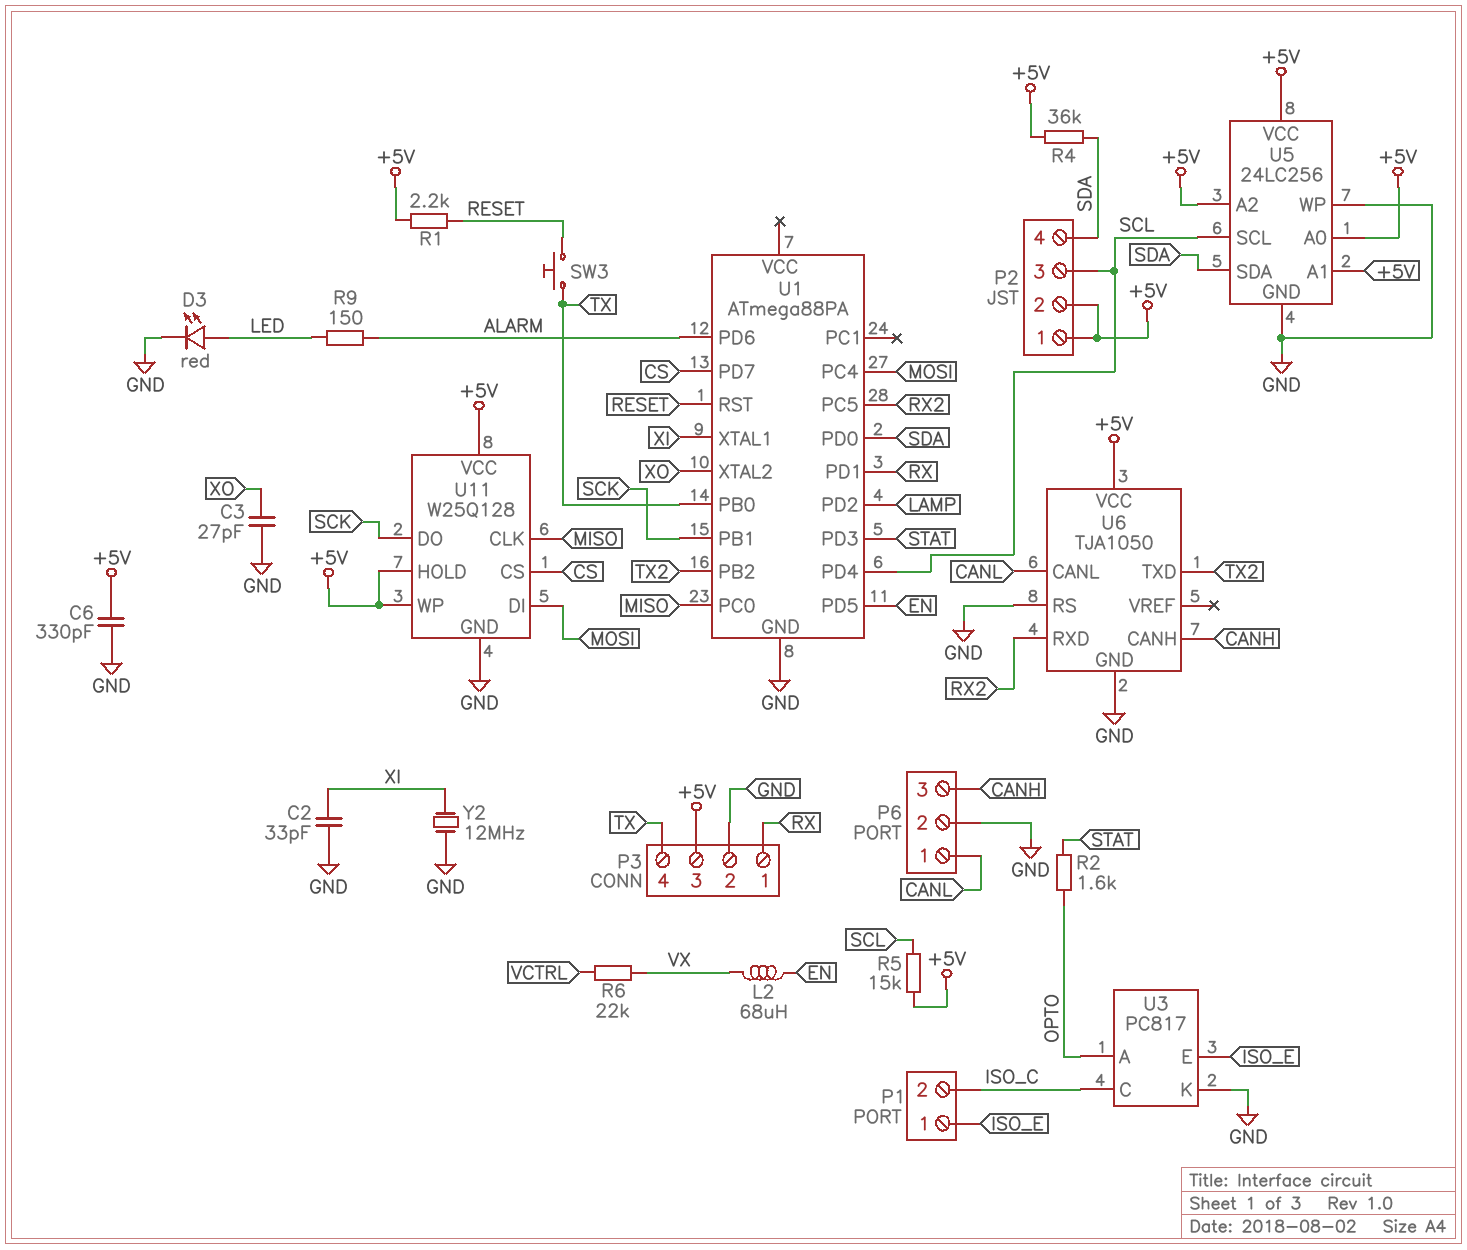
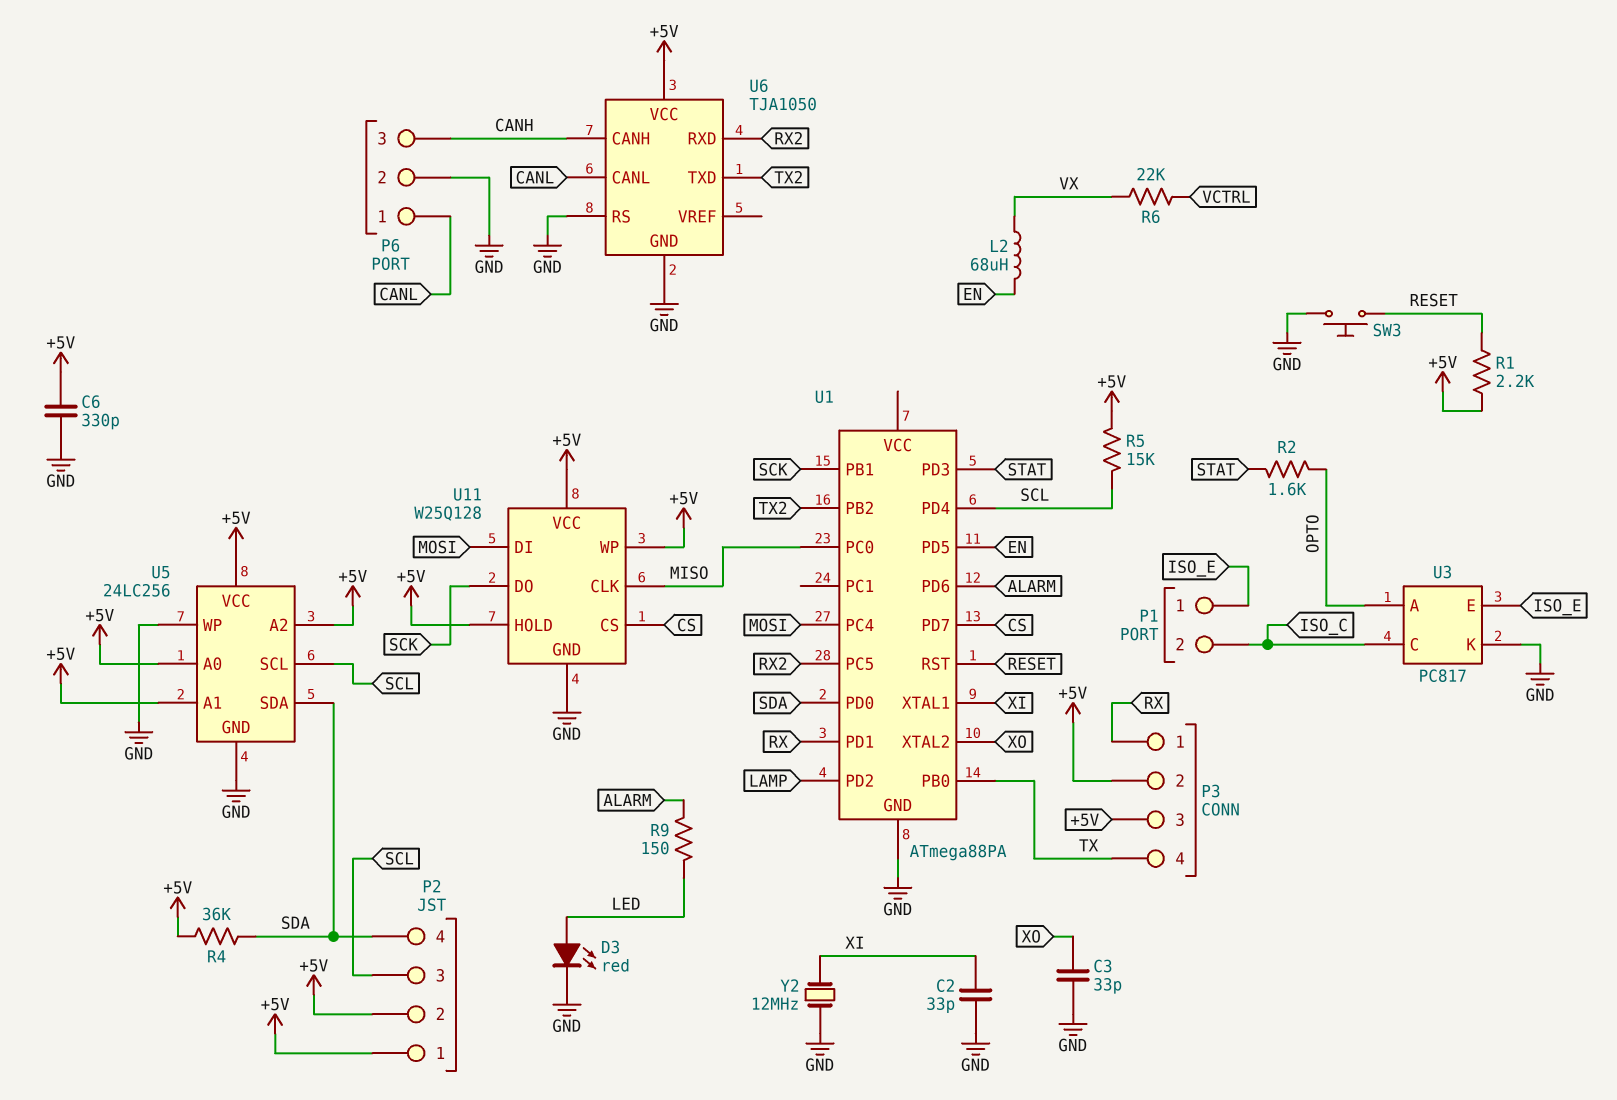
C3: 27pF (GND, XO) -> 33pF (GND, XO)
P3 pin 2: GND -> +5V
SW3: button (RESET, TX) -> button (GND, RESET)

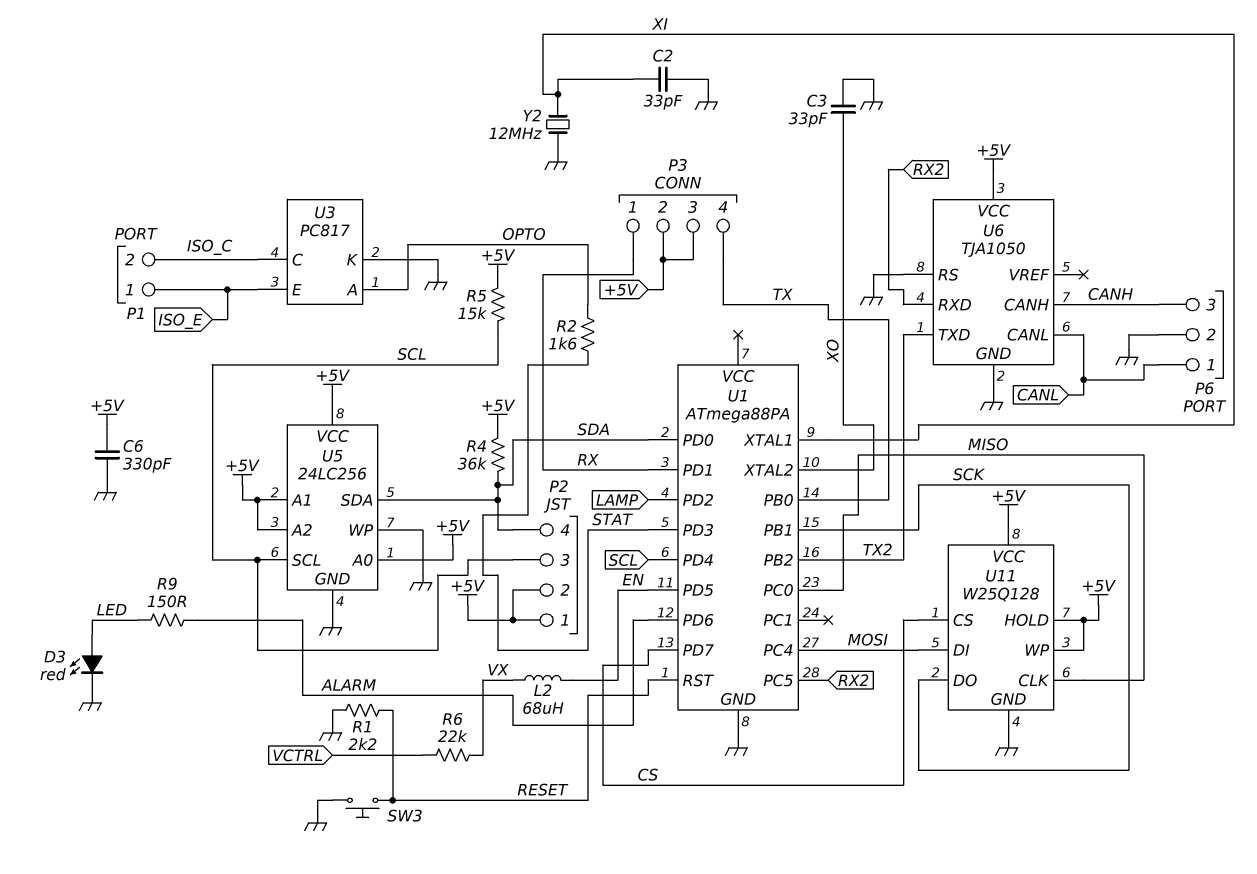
R1: 2.2k (+5V, RESET) -> 2.2k (GND, RESET)

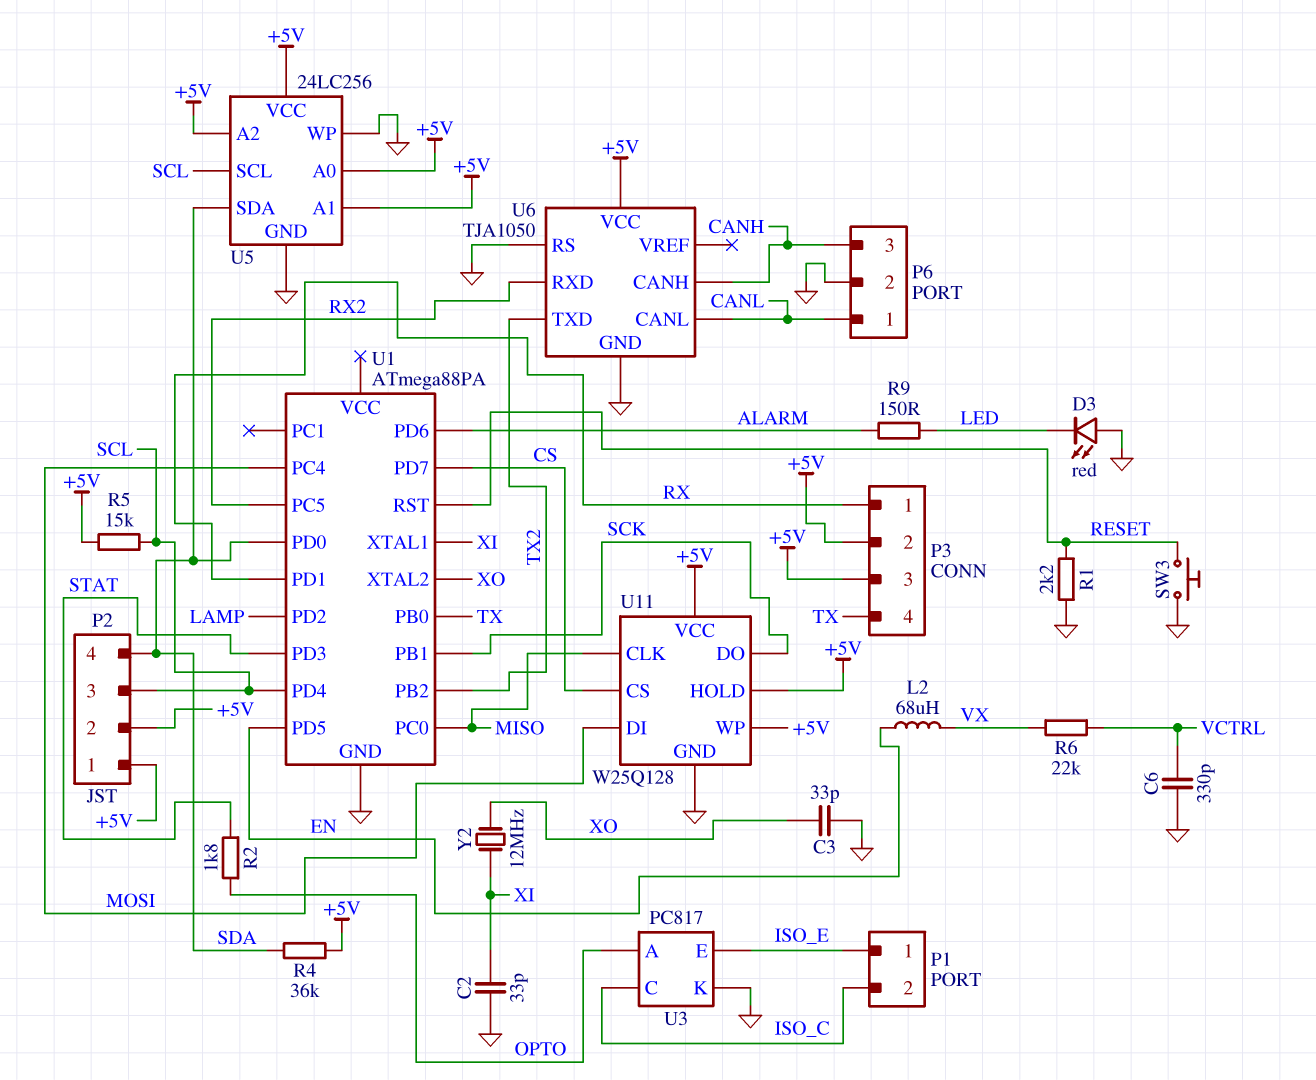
C6: 330pF (+5V, GND) -> 330pF (GND, VCTRL)
D3: LED red (A LED, K GND) -> LED red (A GND, K LED)
R2: 1.6k (OPTO, STAT) -> 1.8k (OPTO, STAT)
Y2: 12MHz (GND, XI) -> 12MHz (XI, XO)

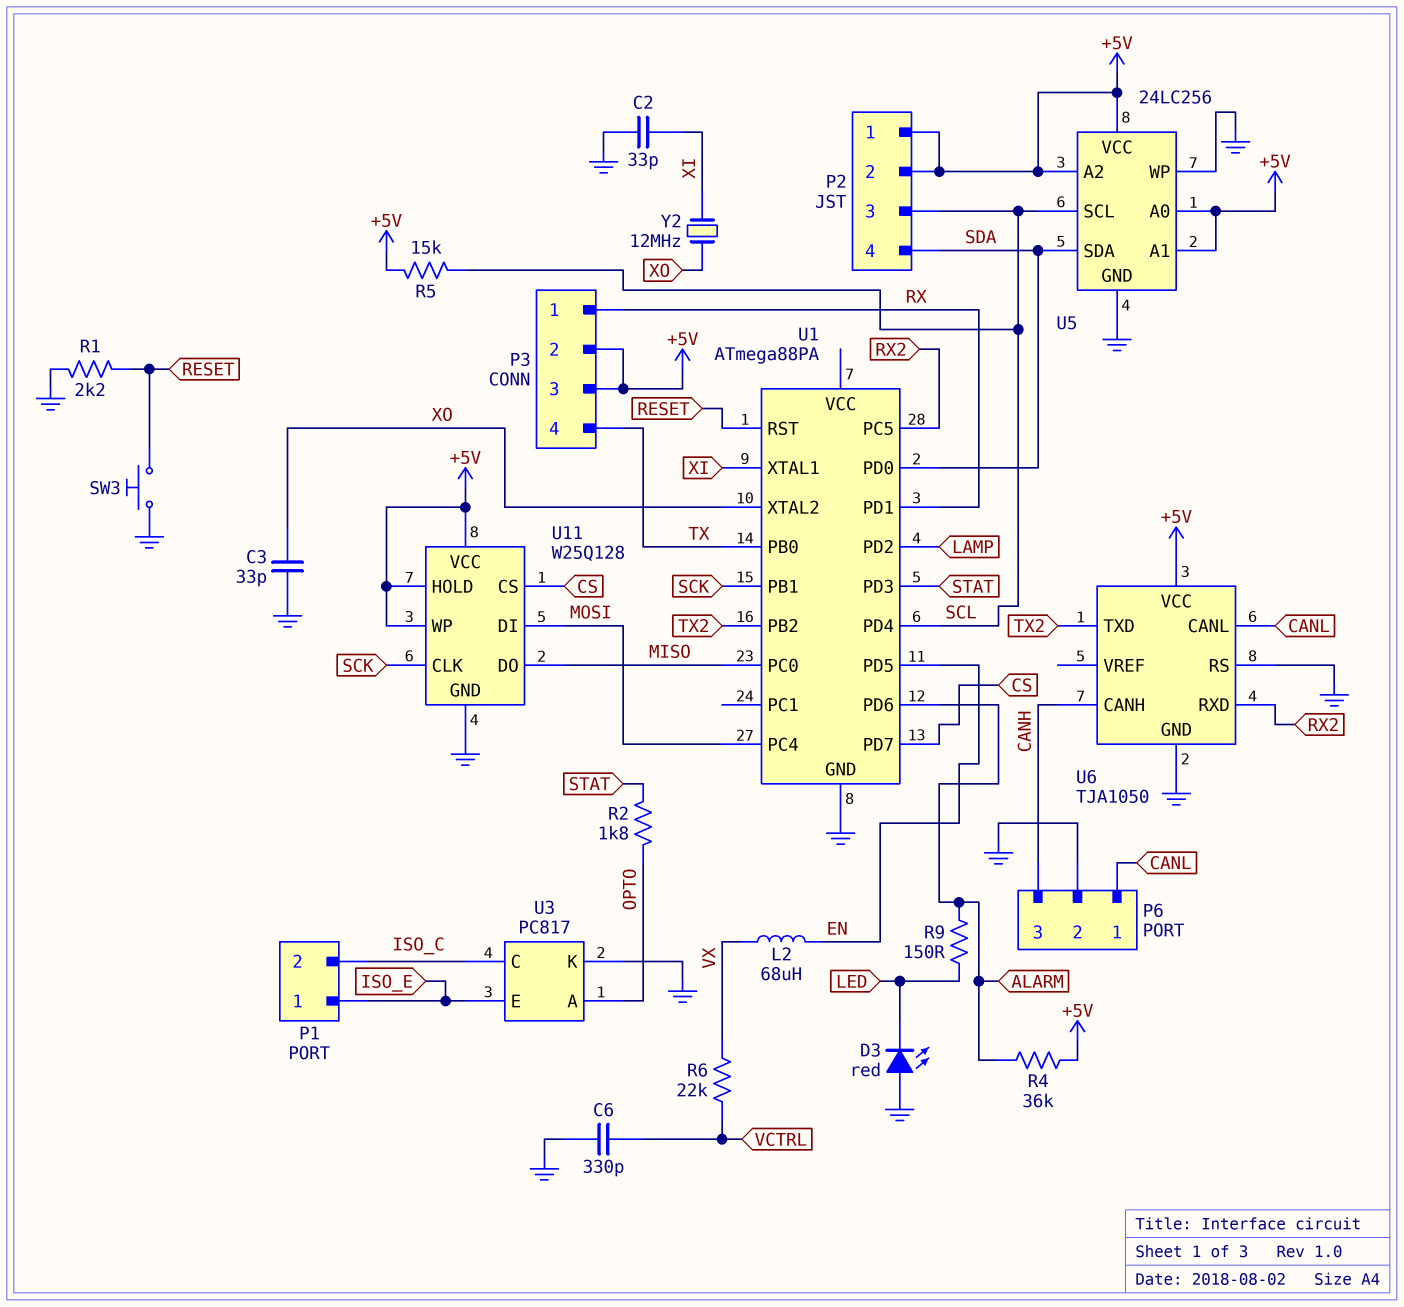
R4: 36k (+5V, SDA) -> 36k (+5V, ALARM)
U11 pin CLK: MISO -> SCK
U11 pin DO: SCK -> MISO

